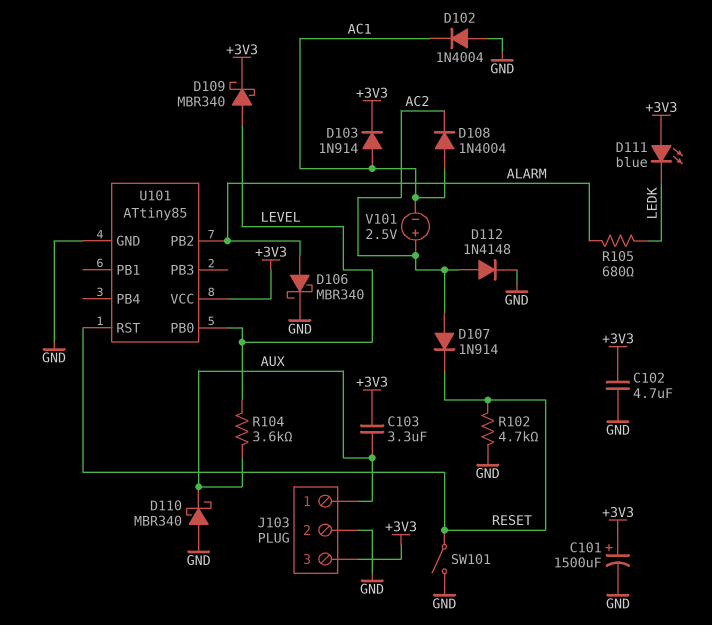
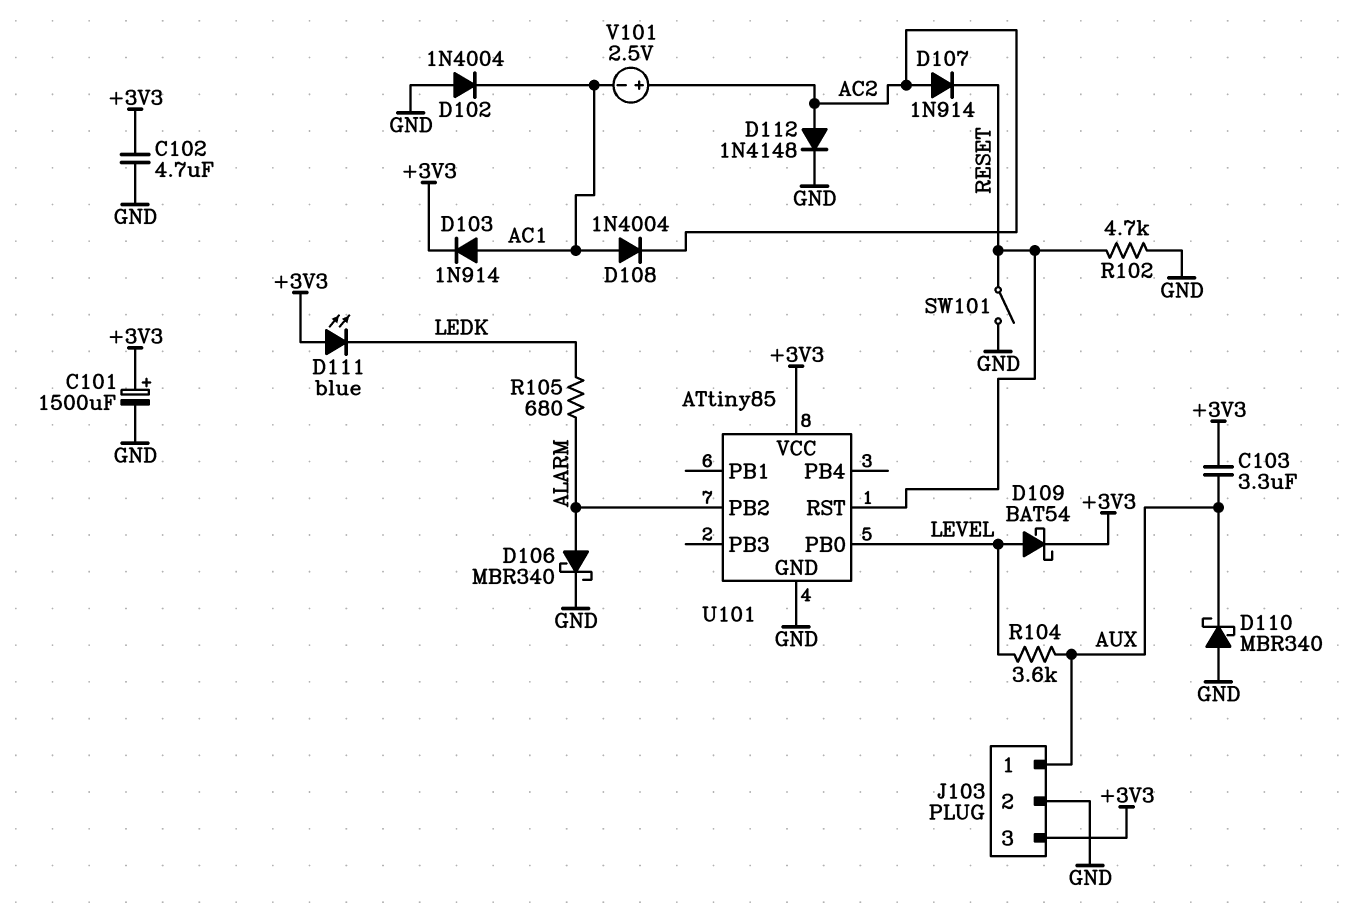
D109: schottky MBR340 (A LEVEL, K +3V3) -> schottky BAT54 (A LEVEL, K +3V3)

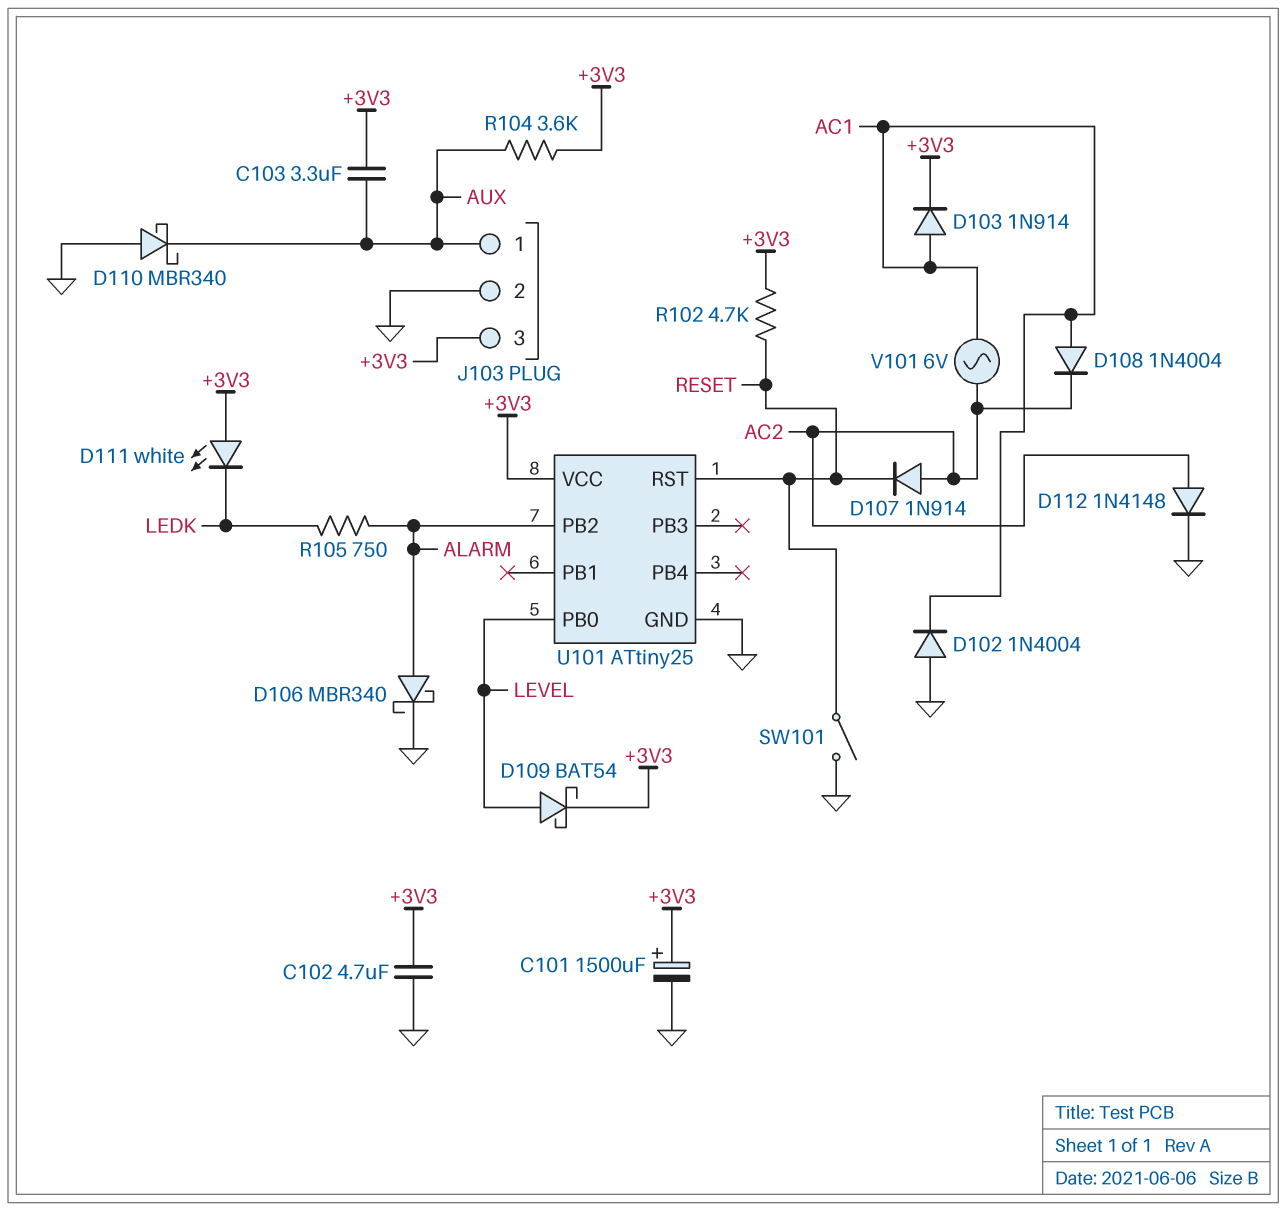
D111: LED blue (A +3V3, K LEDK) -> LED white (A +3V3, K LEDK)
R102: 4.7k (GND, RESET) -> 4.7k (+3V3, RESET)
R104: 3.6k (AUX, LEVEL) -> 3.6k (+3V3, AUX)
R105: 680 (ALARM, LEDK) -> 750 (ALARM, LEDK)
U101: ATtiny85 -> ATtiny25
V101: 2.5V (plus AC2, minus AC1) -> AC 6V (AC1, AC2)

